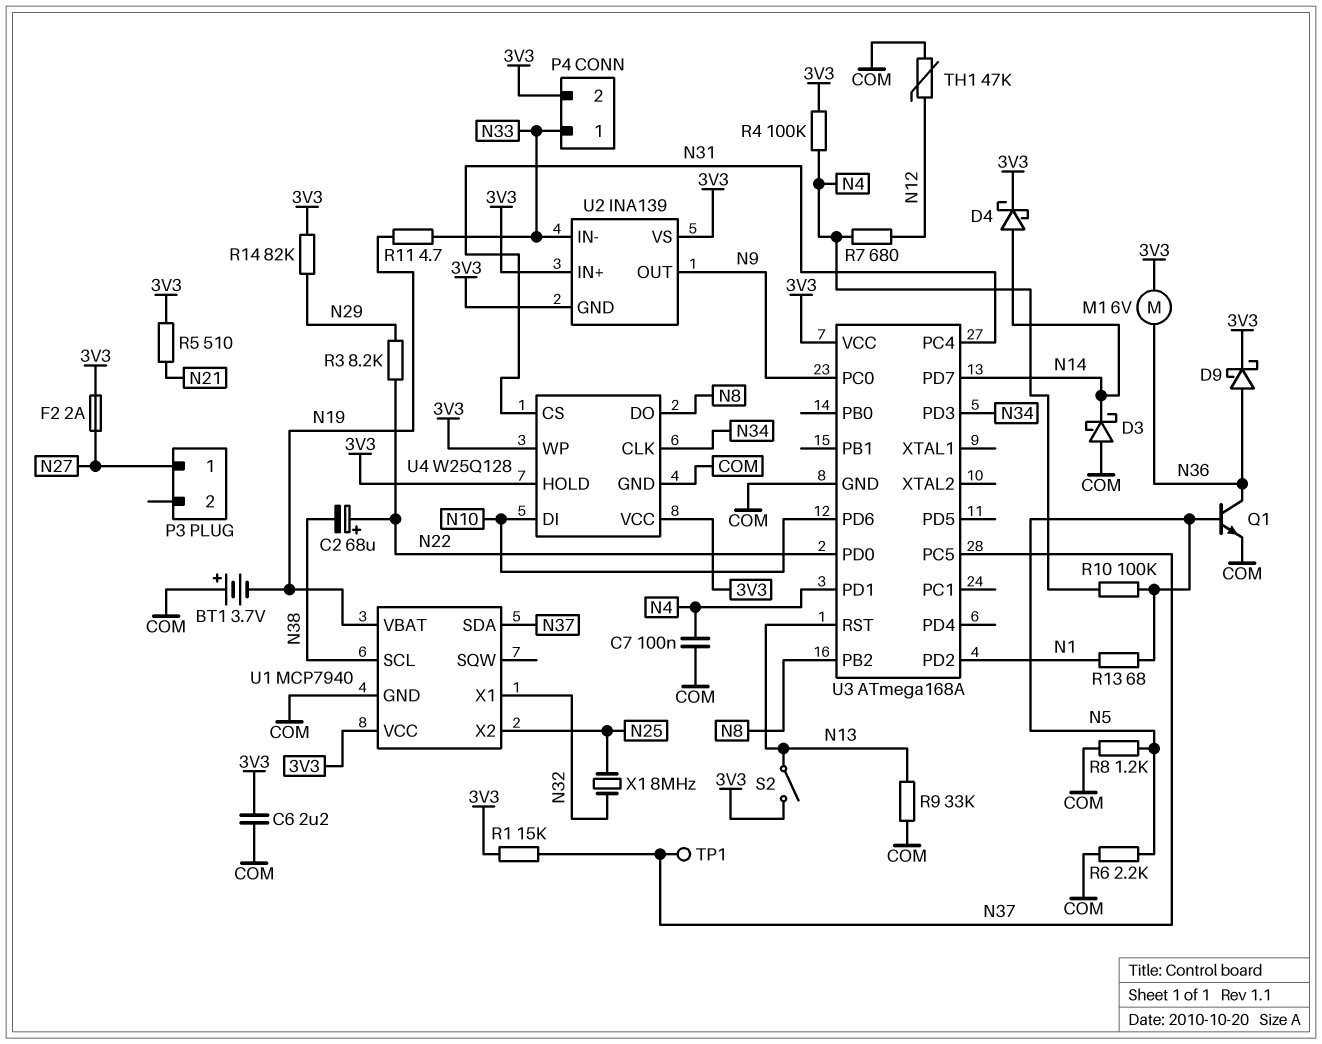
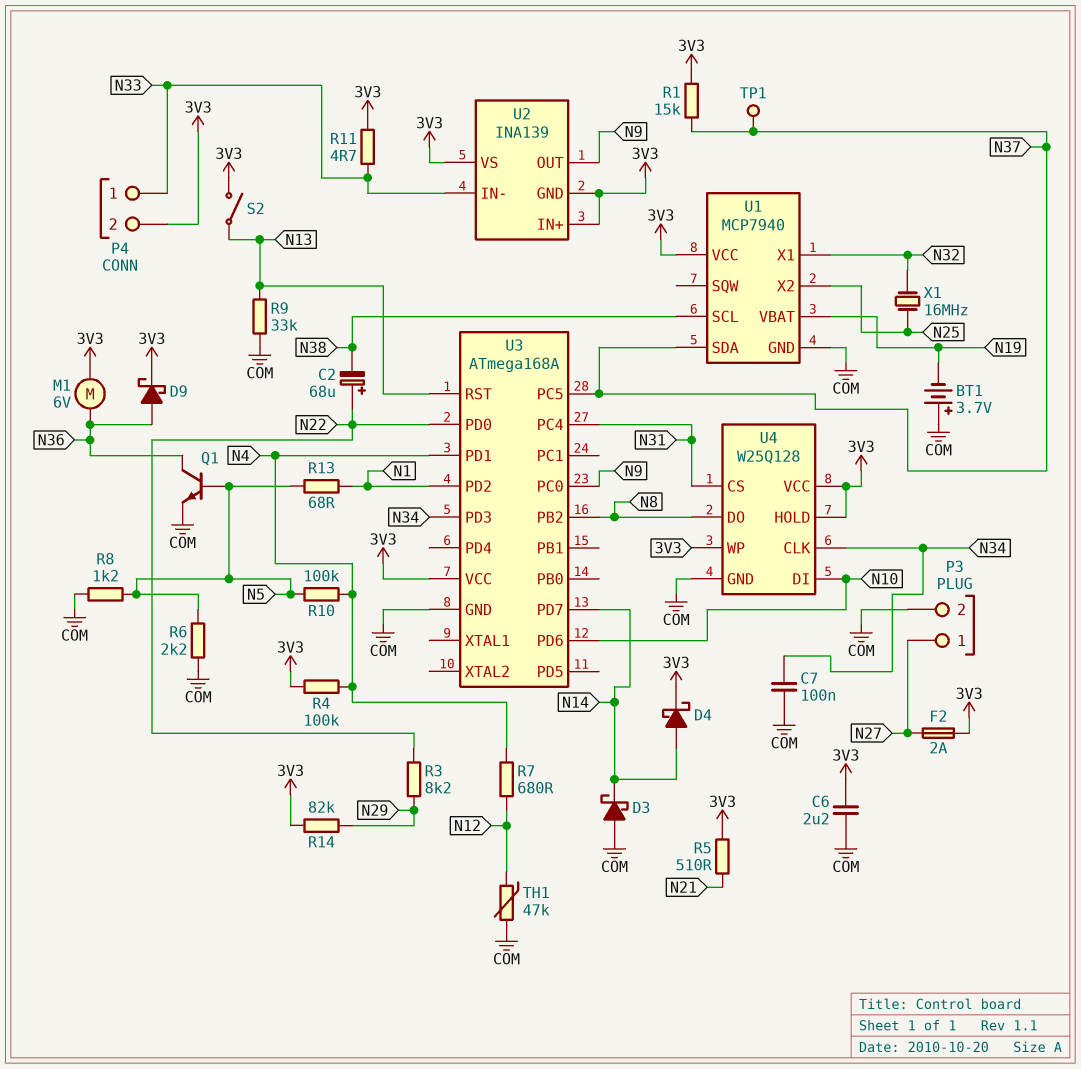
C7: 100nF (COM, N4) -> 100nF (COM, N34)
P3 pin 2: none -> COM
R11: 4.7 (N19, N33) -> 4.7 (3V3, N33)
X1: 8MHz (N25, N32) -> 16MHz (N25, N32)

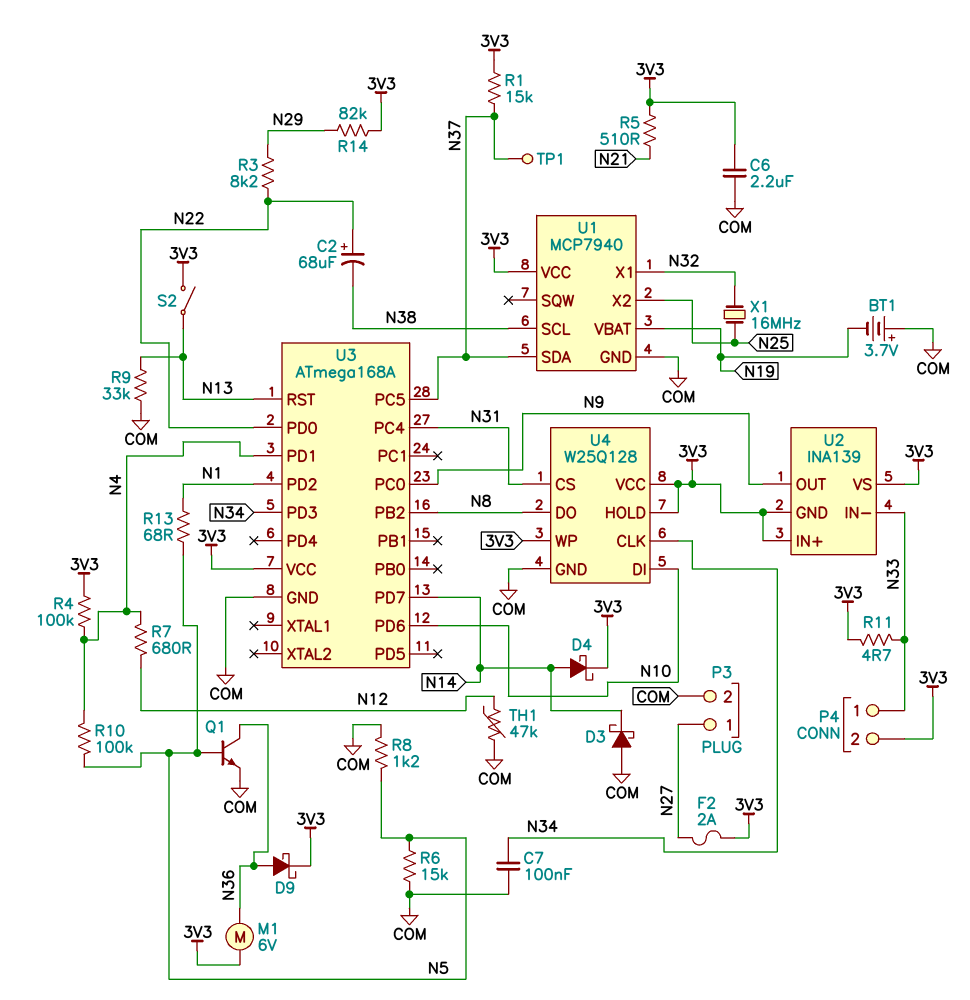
R6: 2.2k (COM, N5) -> 15k (COM, N5)

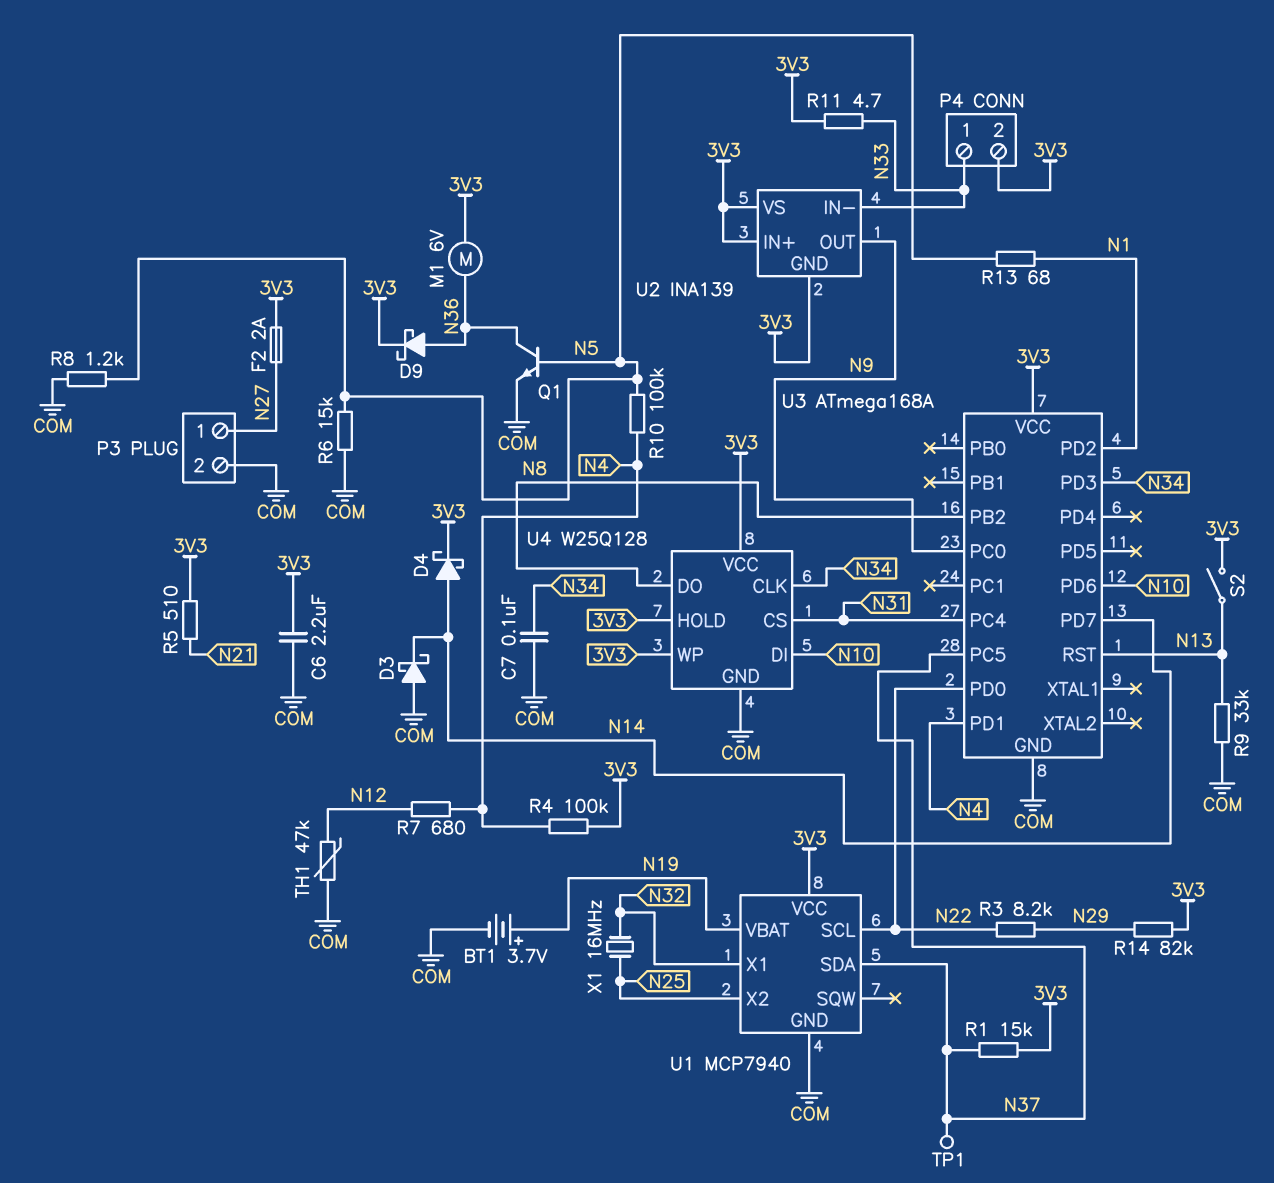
BT1: 3.7V (plus COM, minus N19) -> 3.7V (plus N19, minus COM)
C2: 68uF (plus N22, minus N38) -> none
U1 pin SCL: N38 -> N22

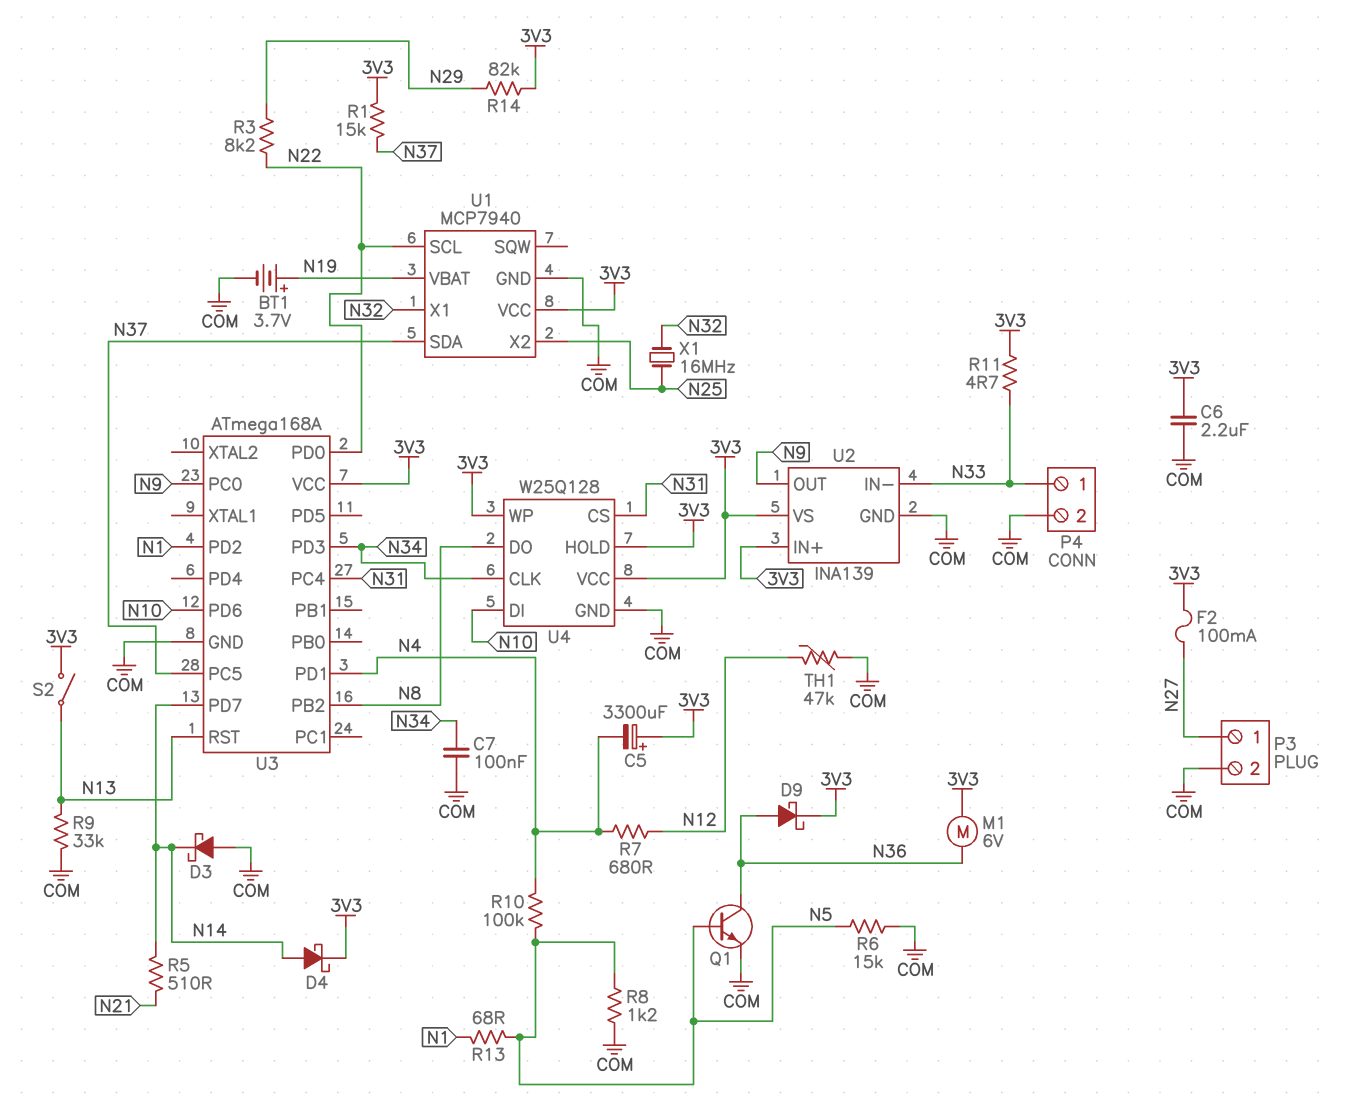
C5: none -> 3300uF (plus 3V3, minus N4)
F2: 2A (3V3, N27) -> 100mA (3V3, N27)
P4 pin 2: 3V3 -> COM
R4: 100k (3V3, N4) -> none
R5: 510 (3V3, N21) -> 510 (N14, N21)
TP1: test point (N37) -> none
U2 pin GND: 3V3 -> COM

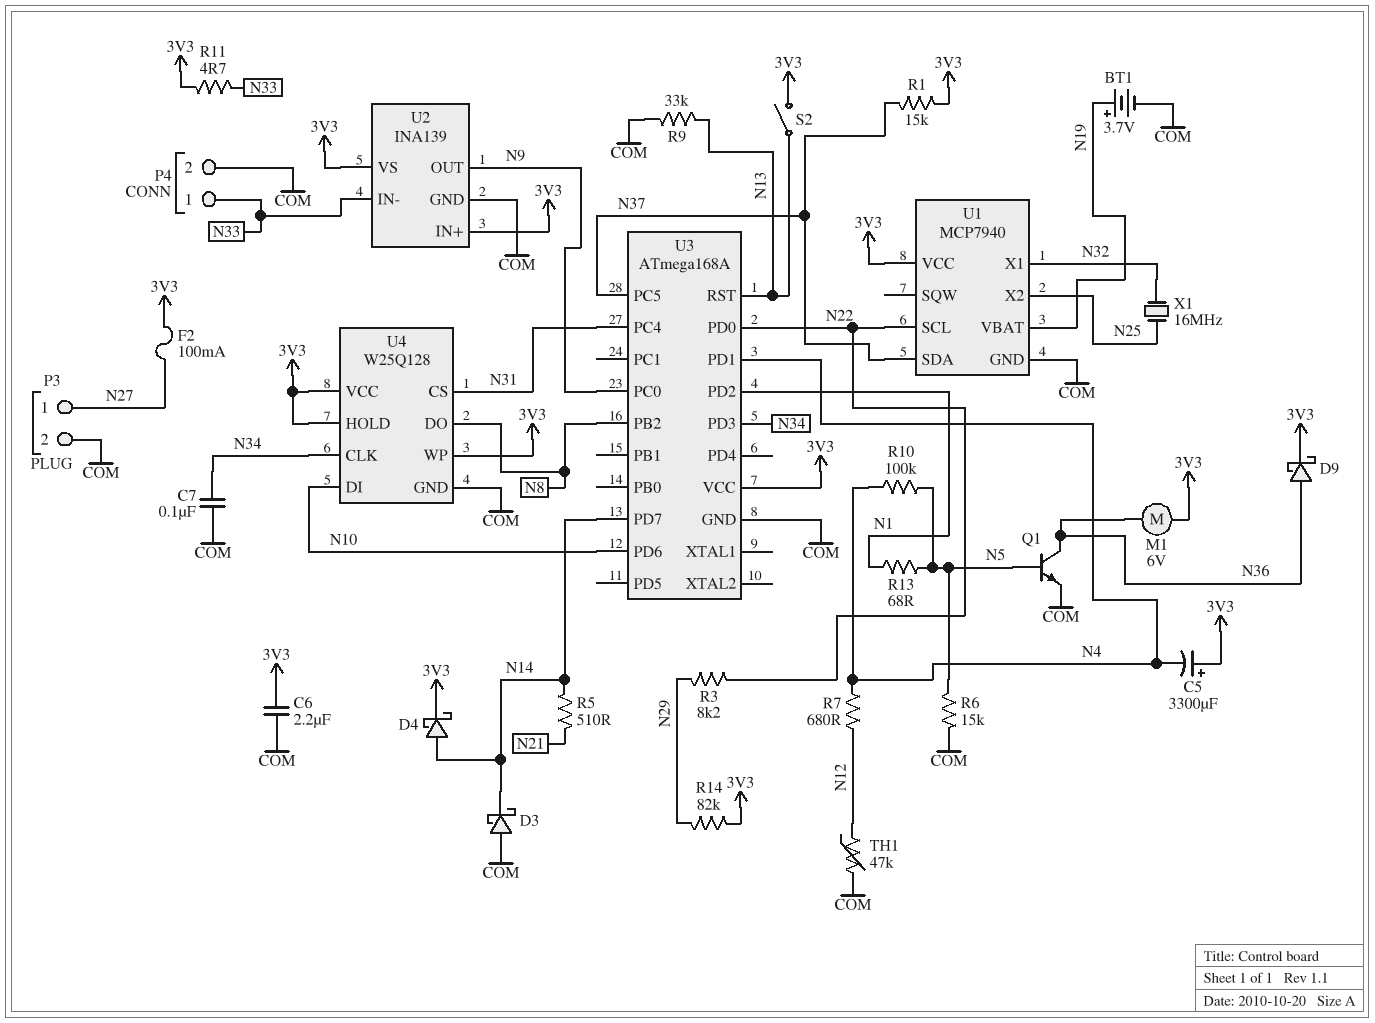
R8: 1.2k (COM, N5) -> none

